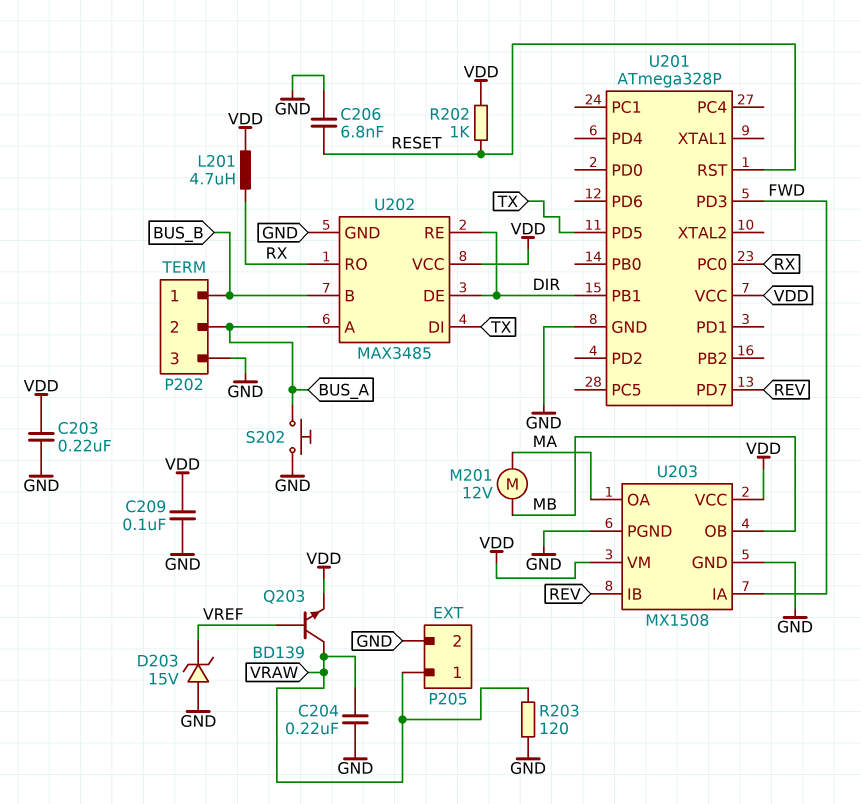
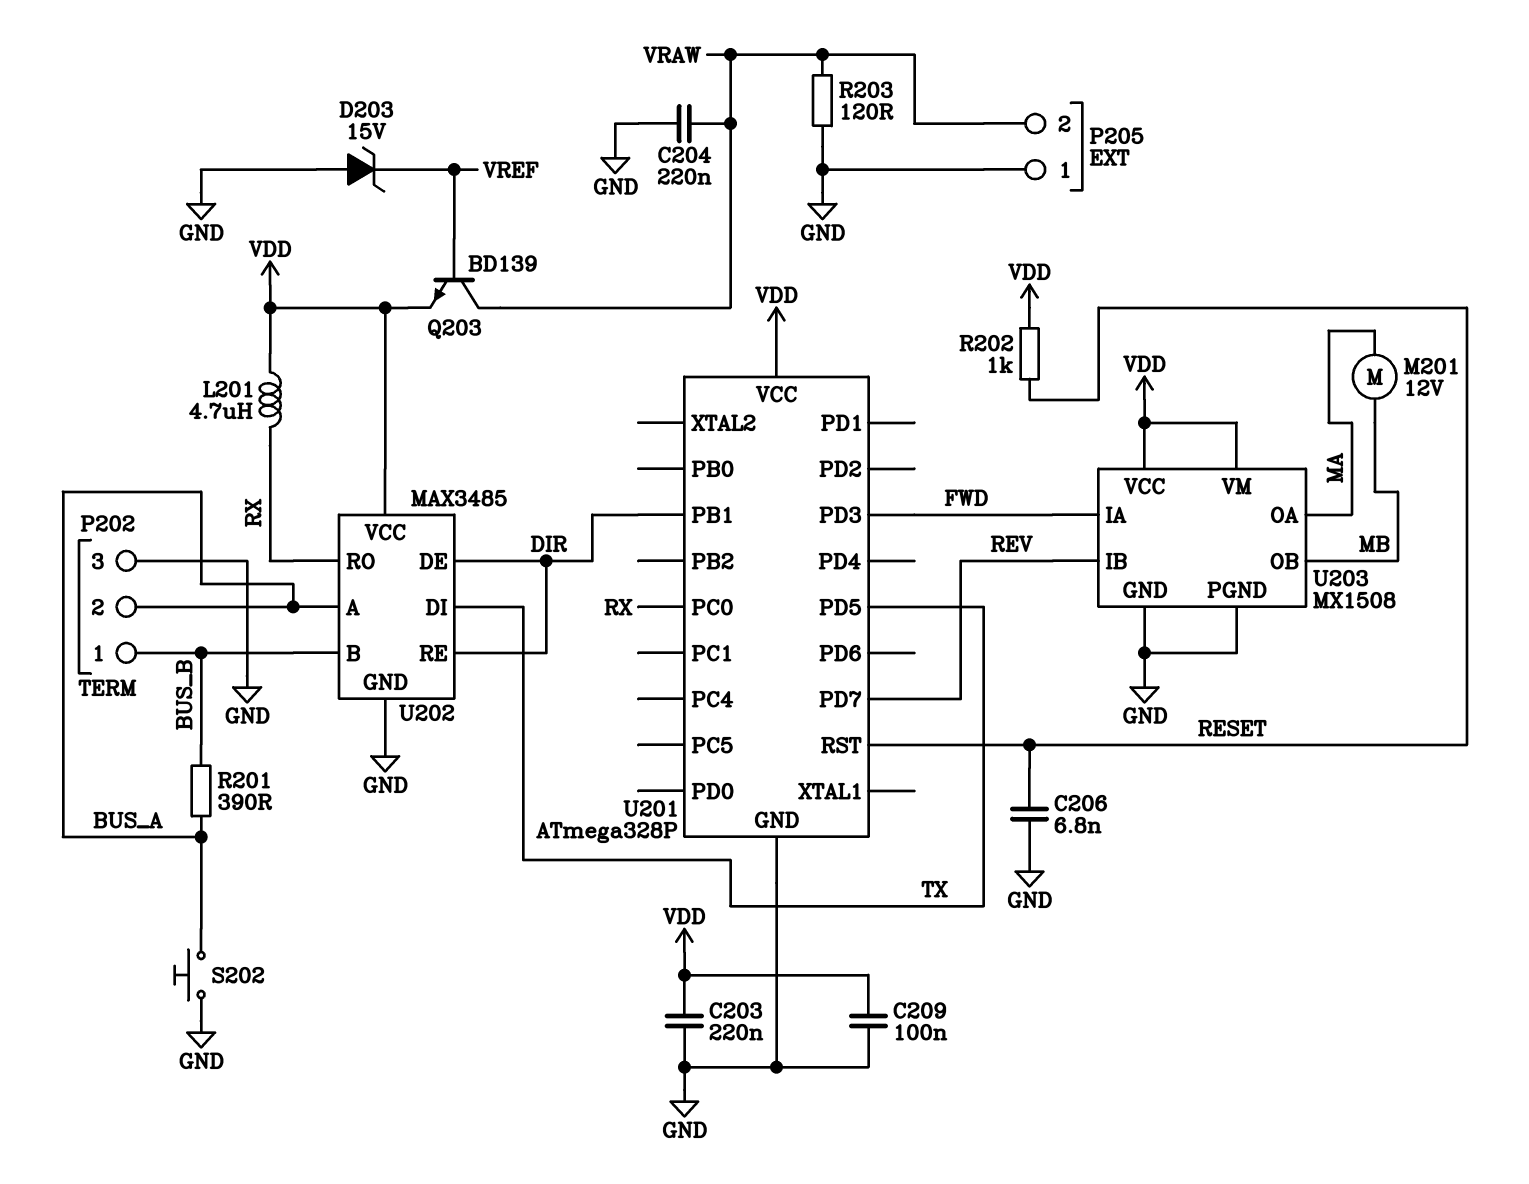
P205 pin 1: VRAW -> GND
P205 pin 2: GND -> VRAW
R201: none -> 390 (BUS_A, BUS_B)

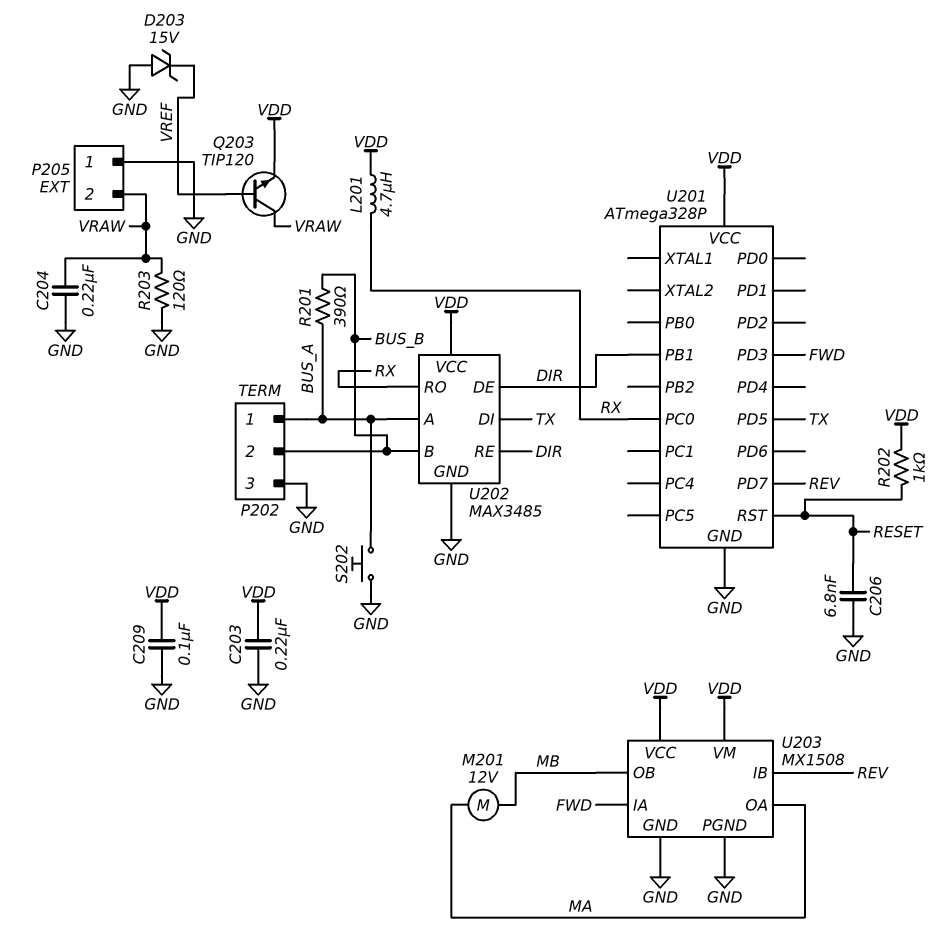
P202 pin 1: BUS_B -> BUS_A
P202 pin 2: BUS_A -> BUS_B
Q203: NPN BD139 (B VREF, C VRAW, E VDD) -> NPN TIP120 (B VREF, C VRAW, E VDD)

